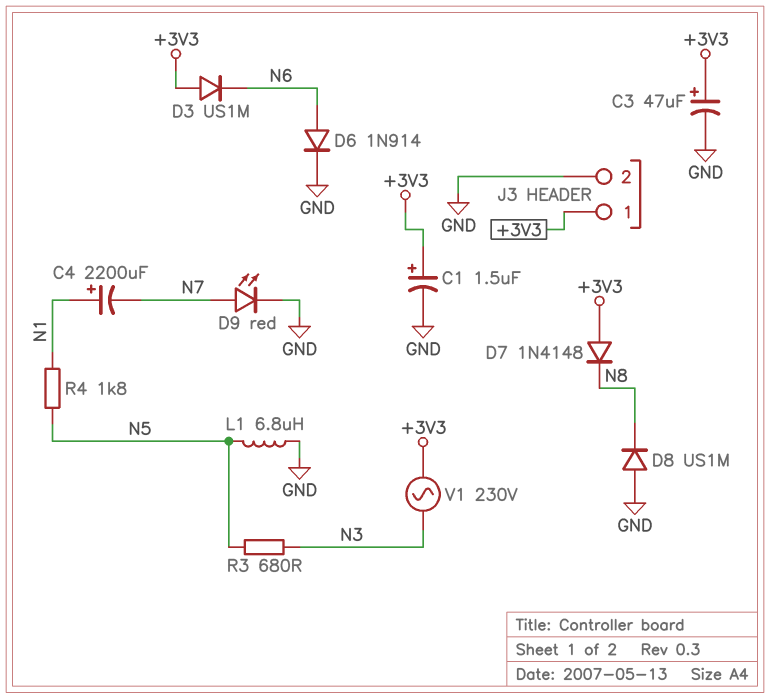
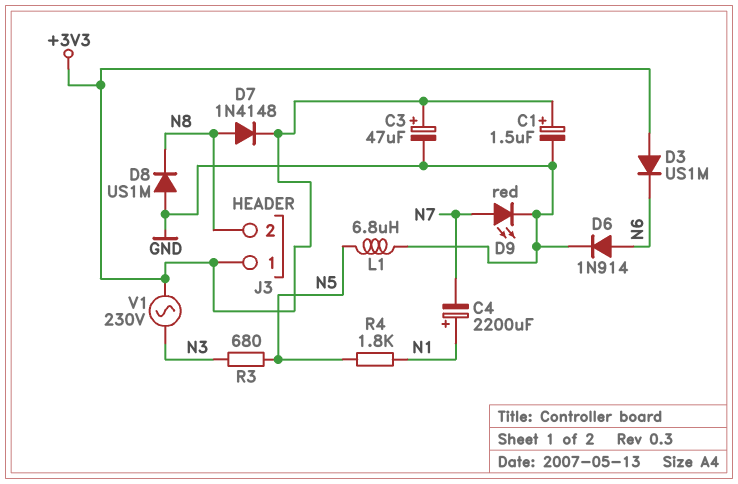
D7: diode 1N4148 (A +3V3, K N8) -> diode 1N4148 (A N8, K +3V3)
J3 pin 2: GND -> N8

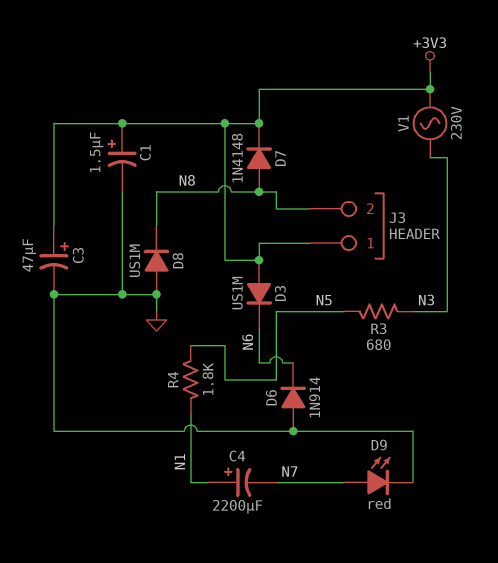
D6: diode 1N914 (A N6, K GND) -> diode 1N914 (A GND, K N6)
L1: 6.8uH (GND, N5) -> none

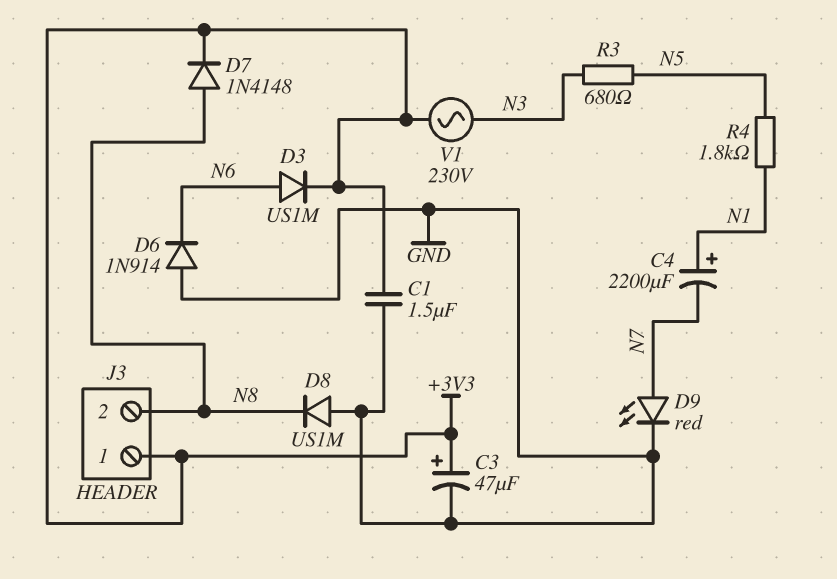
C1: 1.5uF (plus +3V3, minus GND) -> 1.5uF (+3V3, GND)
D3: diode US1M (A +3V3, K N6) -> diode US1M (A N6, K +3V3)

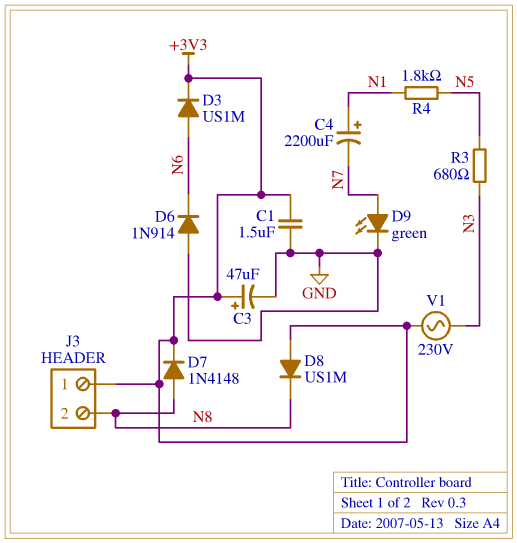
D8: diode US1M (A GND, K N8) -> diode US1M (A +3V3, K N8)
D9: LED red (A N7, K GND) -> LED green (A N7, K GND)

